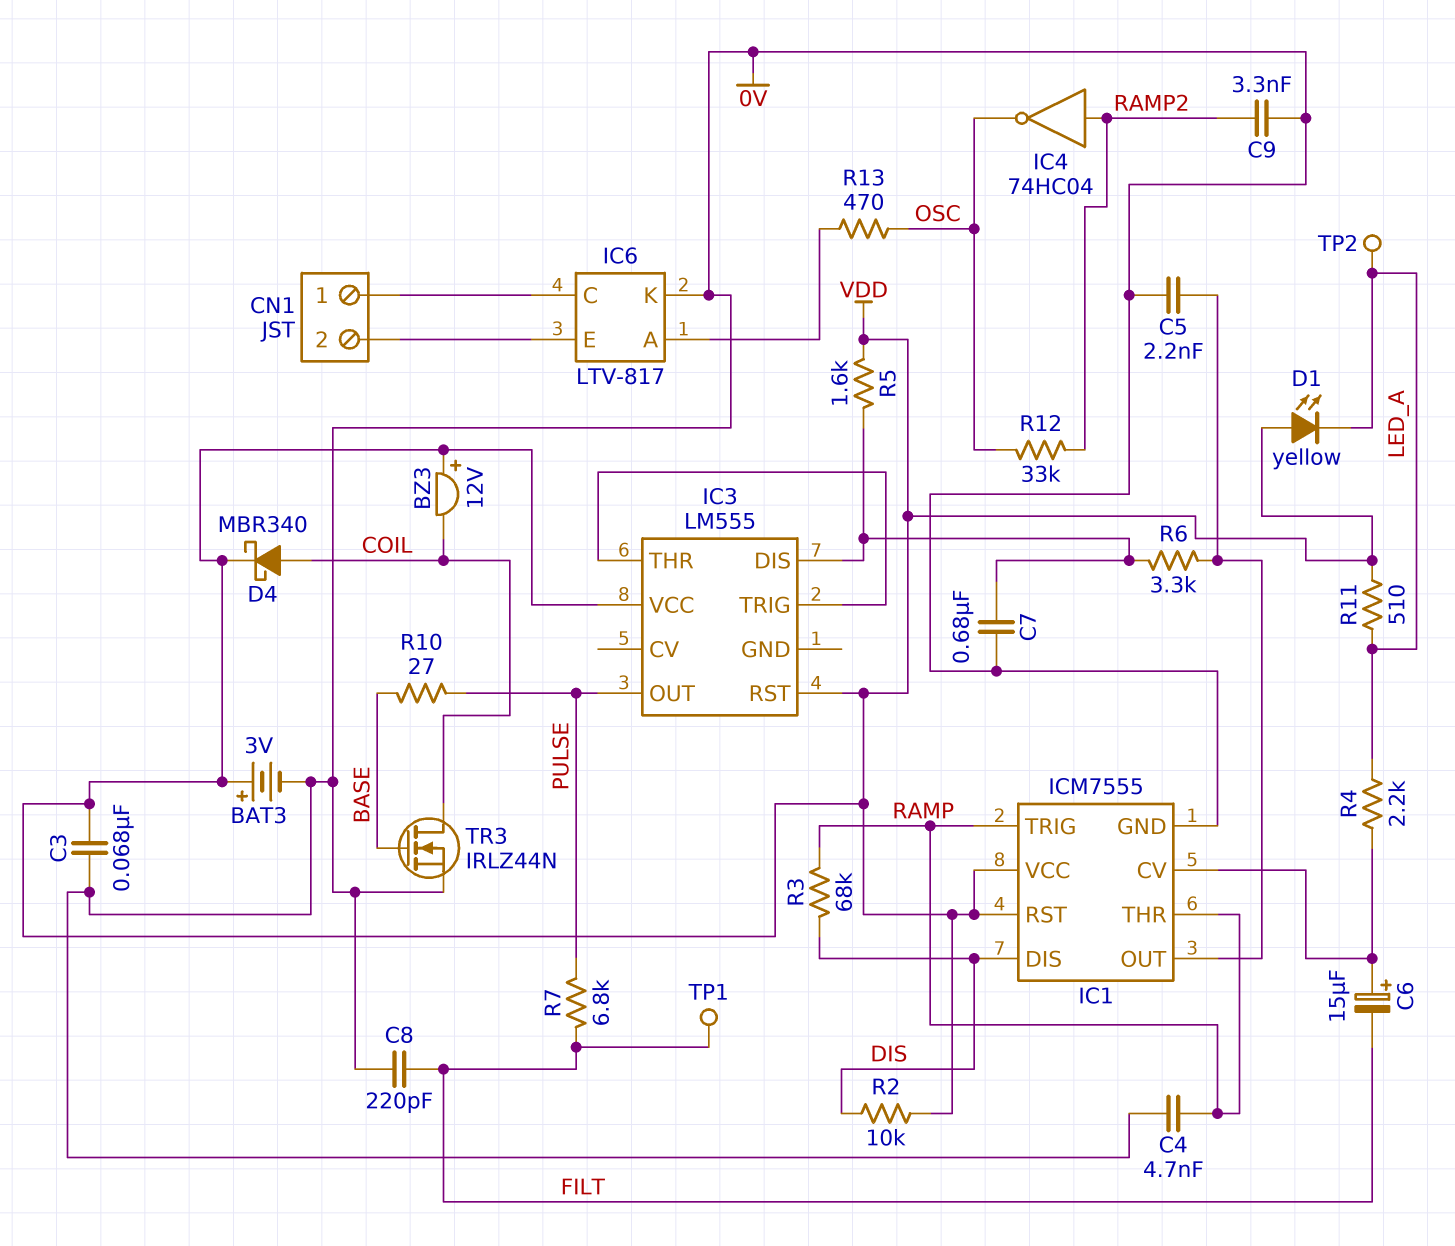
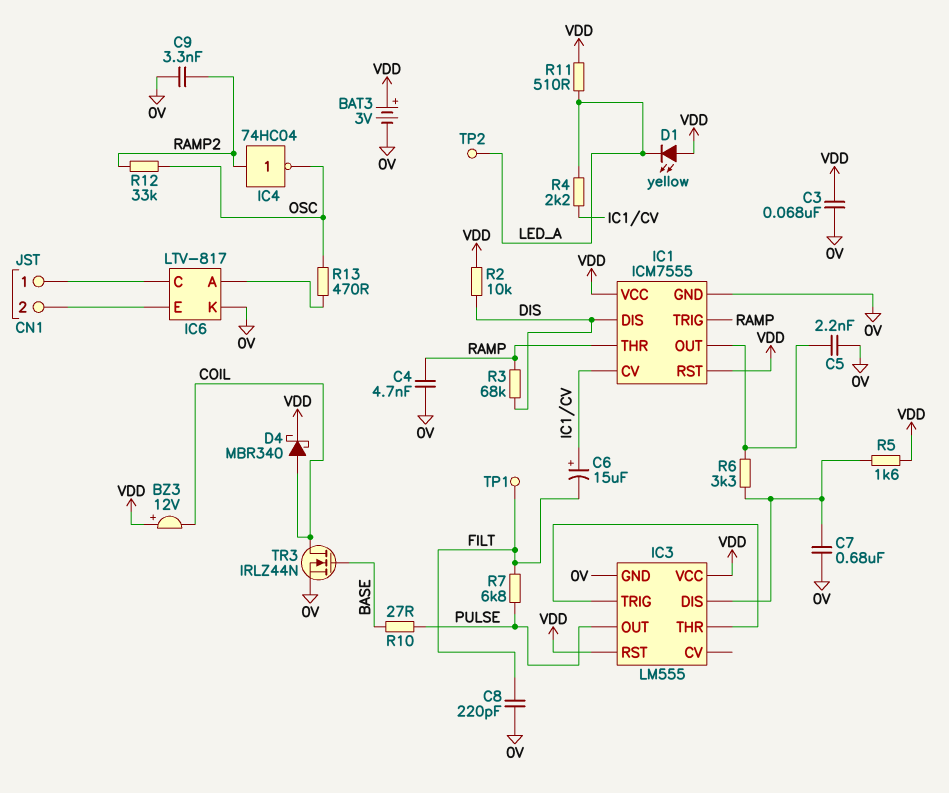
IC3 pin GND: none -> 0V

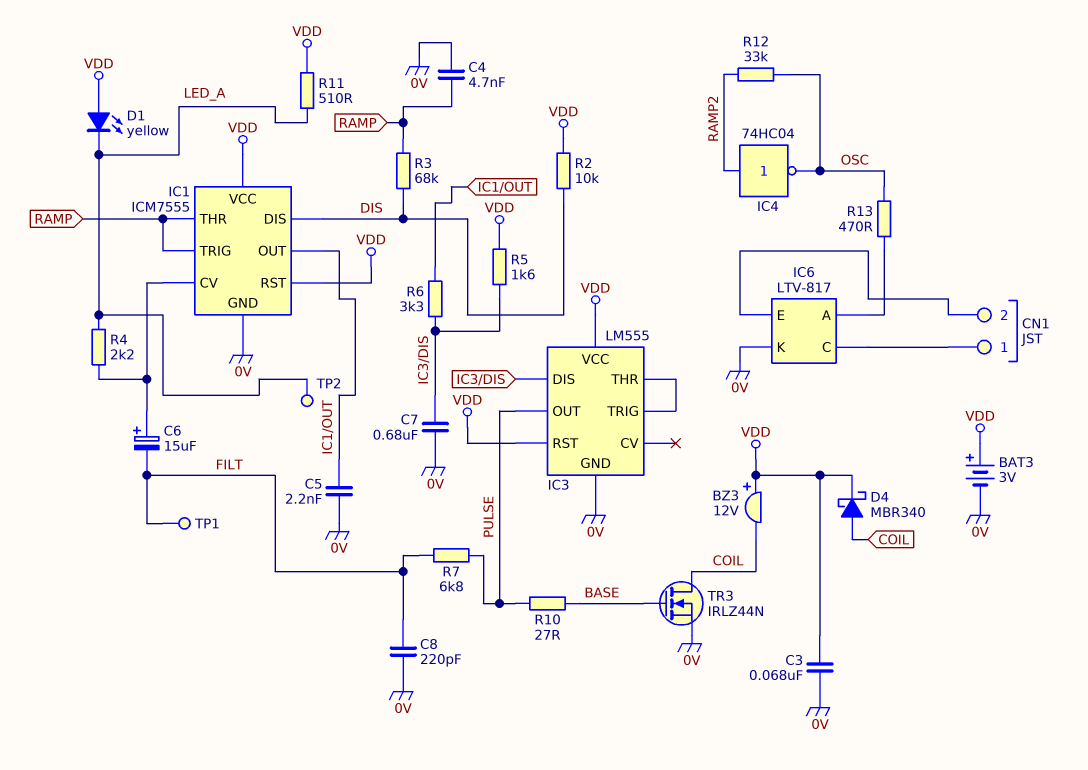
C9: 3.3nF (0V, RAMP2) -> none

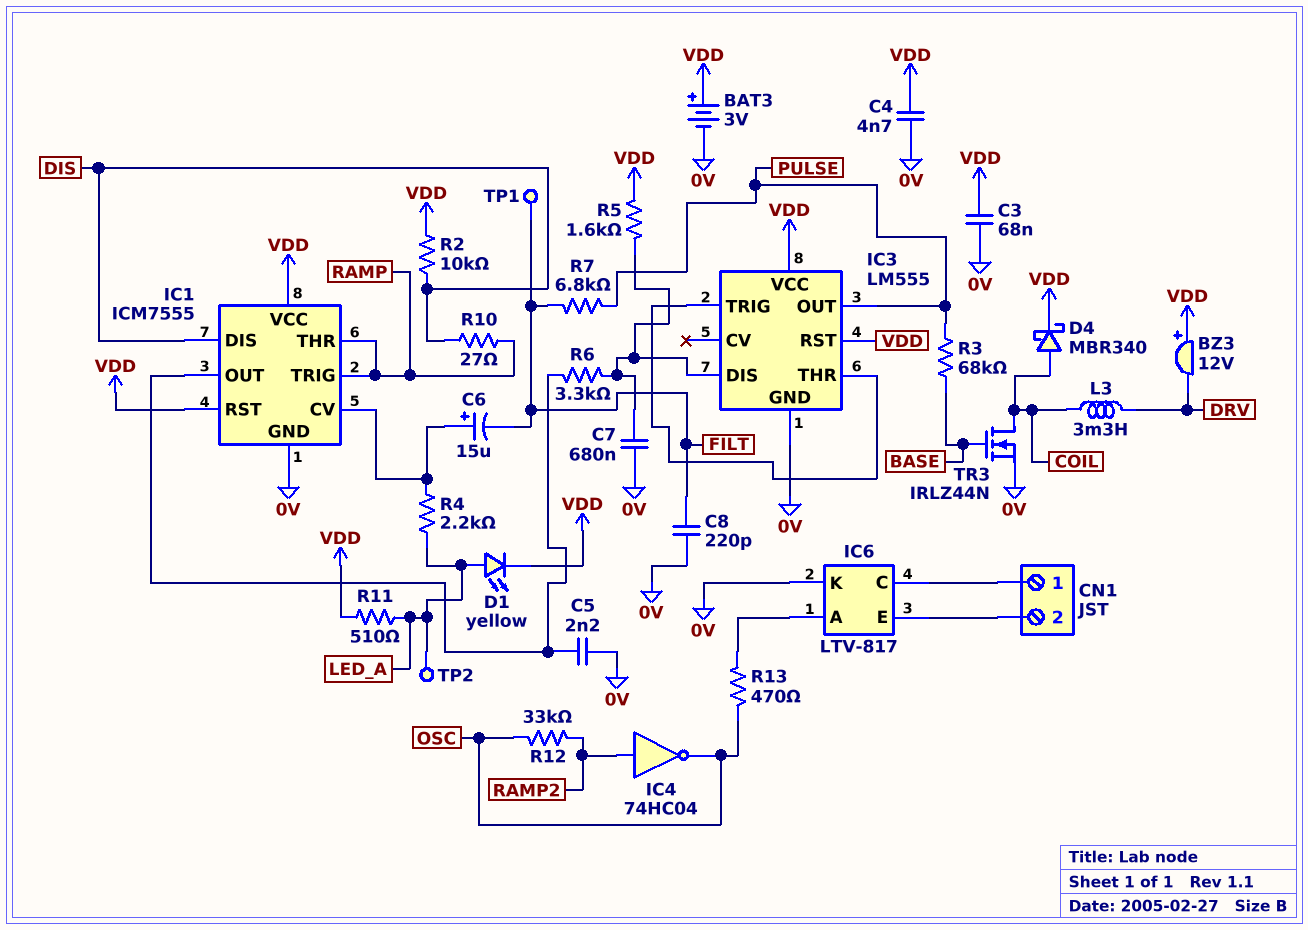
BZ3: buzzer 12V (plus VDD, minus COIL) -> buzzer 12V (plus VDD, minus DRV)
C4: 4.7nF (0V, RAMP) -> 4.7nF (0V, VDD)
D1: LED yellow (A VDD, K LED_A) -> LED yellow (A LED_A, K VDD)
L3: none -> 3.3mH (COIL, DRV)
R3: 68k (DIS, RAMP) -> 68k (BASE, PULSE)
R10: 27 (BASE, PULSE) -> 27 (DIS, RAMP)

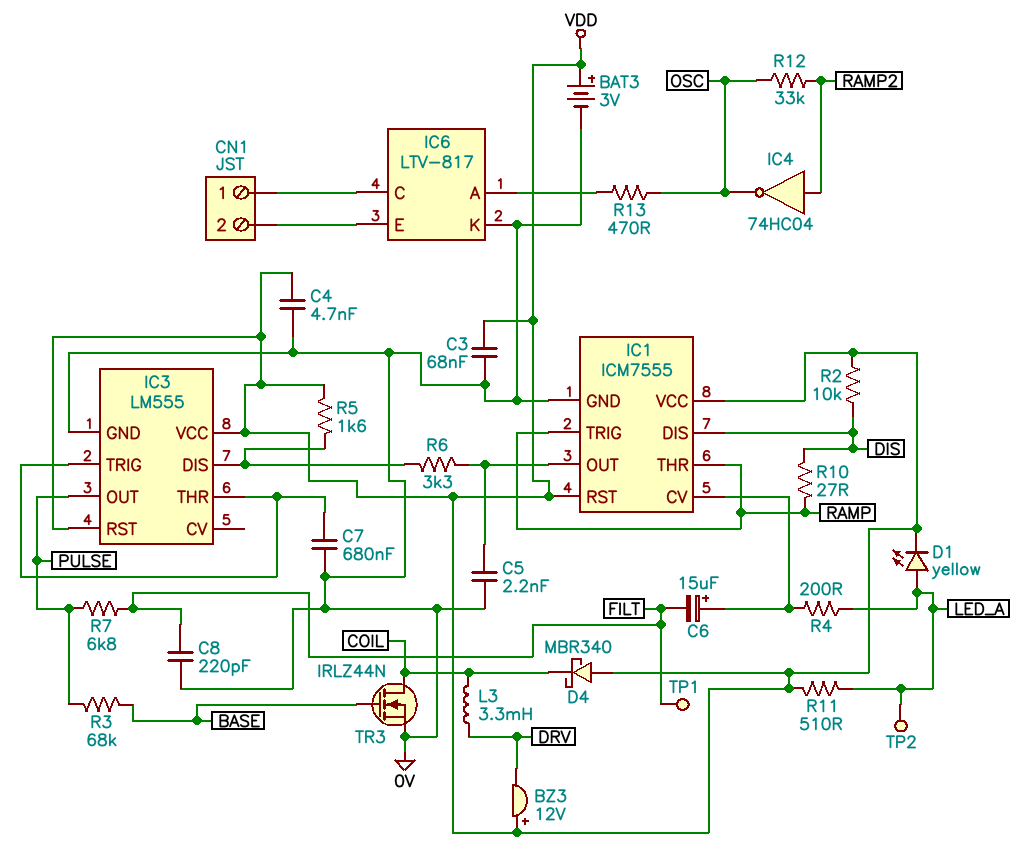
C7: 680nF (0V, IC3/DIS) -> 680nF (0V, IC3/THR)
D4: schottky MBR340 (A COIL, K VDD) -> schottky MBR340 (A VDD, K COIL)
R4: 2.2k (IC1/CV, LED_A) -> 200 (IC1/CV, LED_A)

